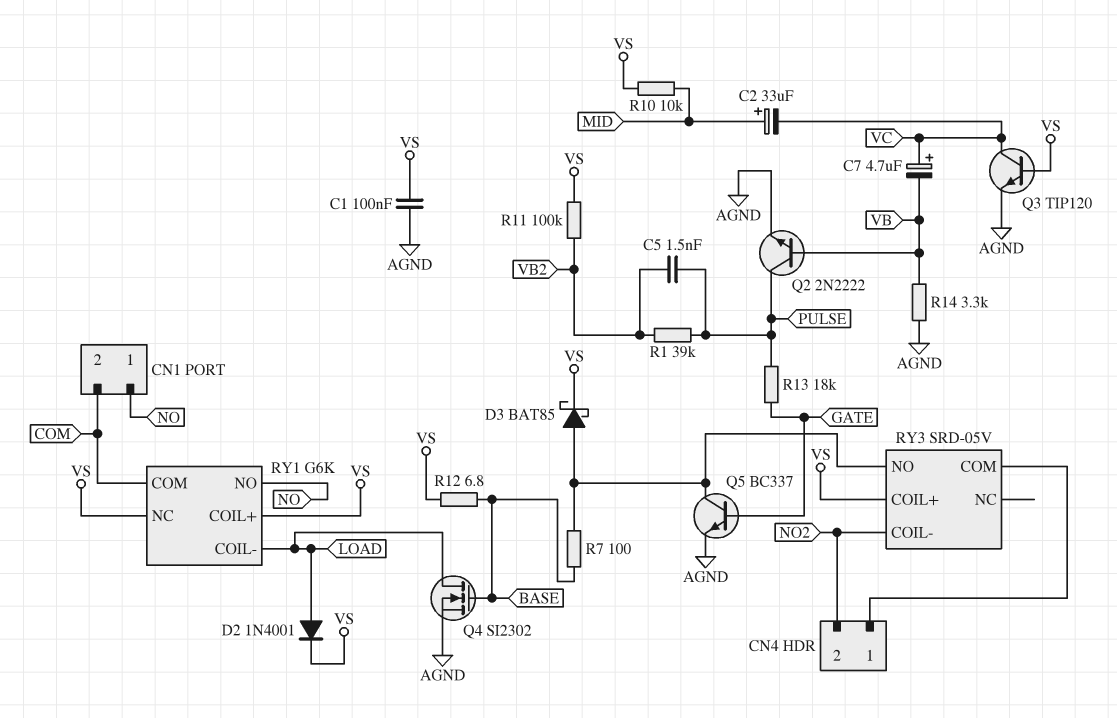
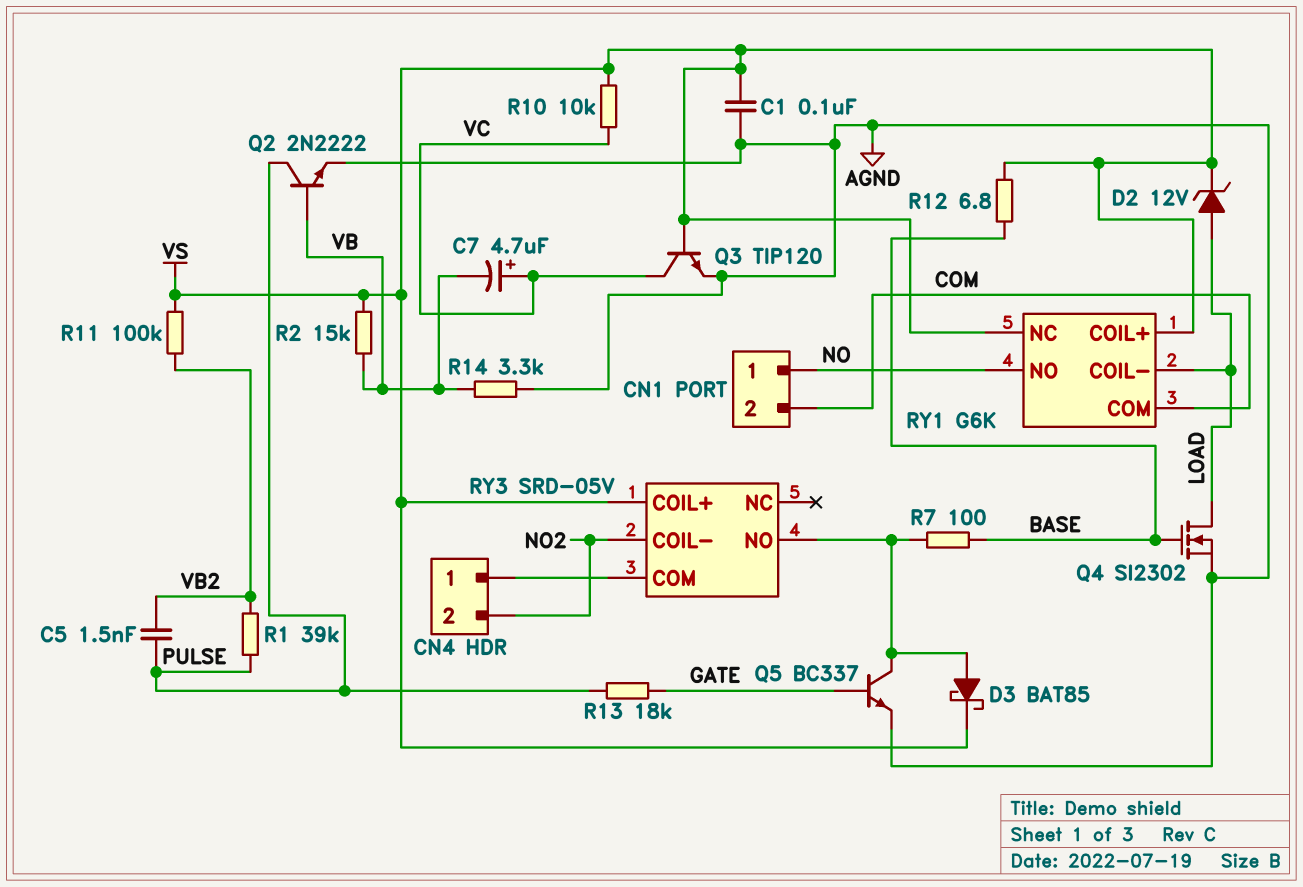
C2: 33uF (plus MID, minus VC) -> none
D2: diode 1N4001 (A LOAD, K VS) -> zener 12V (A LOAD, K VS)
R2: none -> 15k (VB, VS)
R10: 10k (MID, VS) -> 10k (VC, VS)

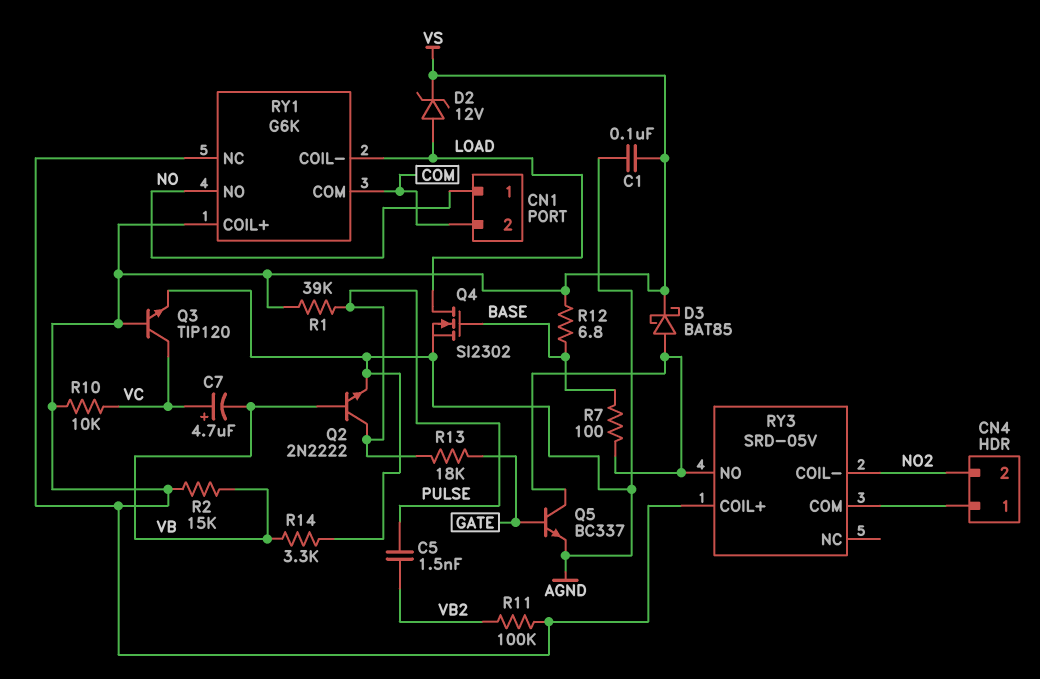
R1: 39k (PULSE, VB2) -> 39k (PULSE, VS)

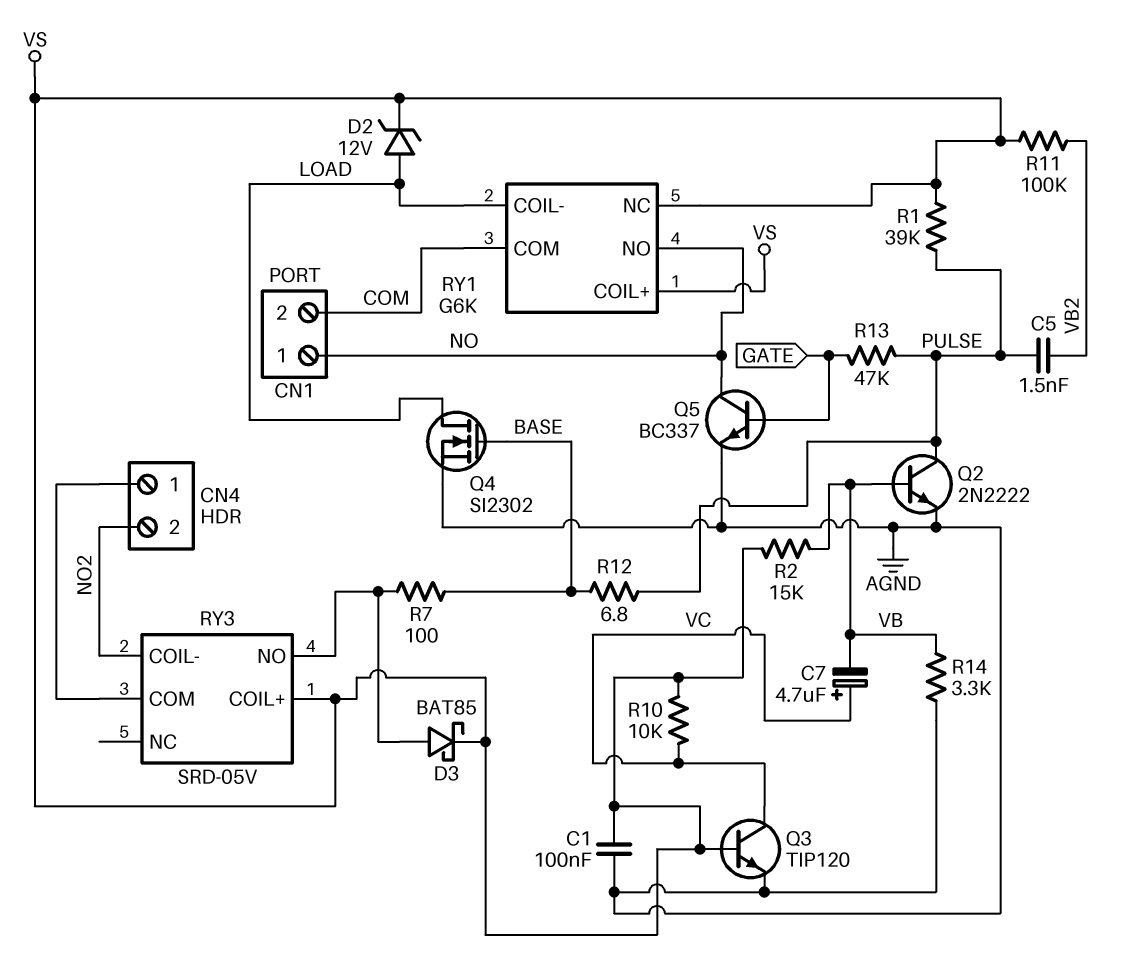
Q5: NPN BC337 (B GATE, C RY3/NO, E AGND) -> NPN BC337 (B GATE, C NO, E AGND)
R12: 6.8 (BASE, VS) -> 6.8 (BASE, PULSE)
R13: 18k (GATE, PULSE) -> 47k (GATE, PULSE)

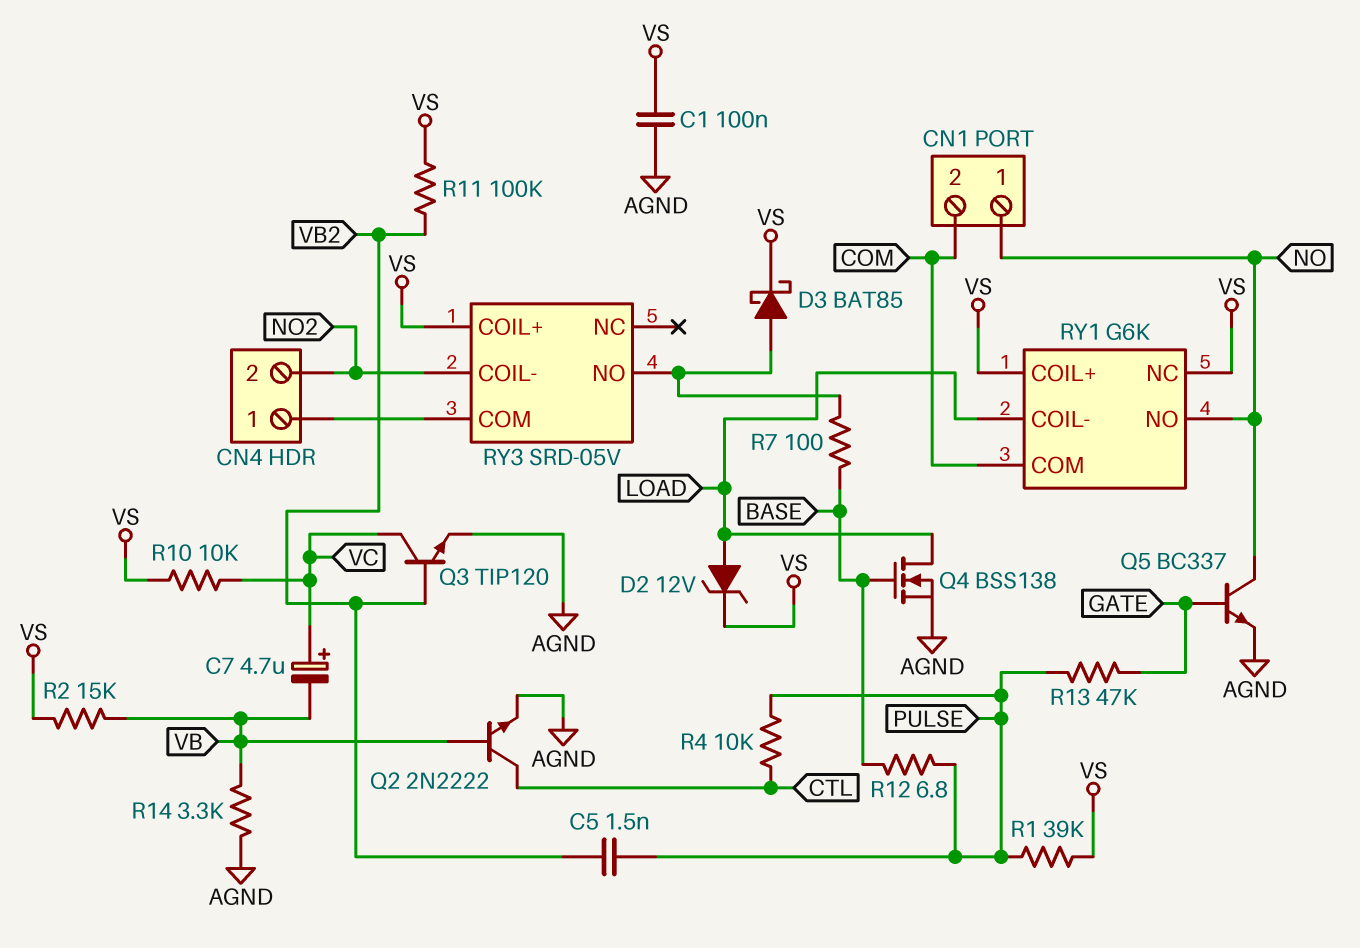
Q2: NPN 2N2222 (B VB, C PULSE, E AGND) -> NPN 2N2222 (B VB, C CTL, E AGND)
Q3: NPN TIP120 (B VS, C VC, E AGND) -> NPN TIP120 (B VB2, C VC, E AGND)
Q4: NMOS SI2302 (G BASE, D LOAD, S AGND) -> NMOS BSS138 (G BASE, D LOAD, S AGND)
R4: none -> 10k (CTL, PULSE)

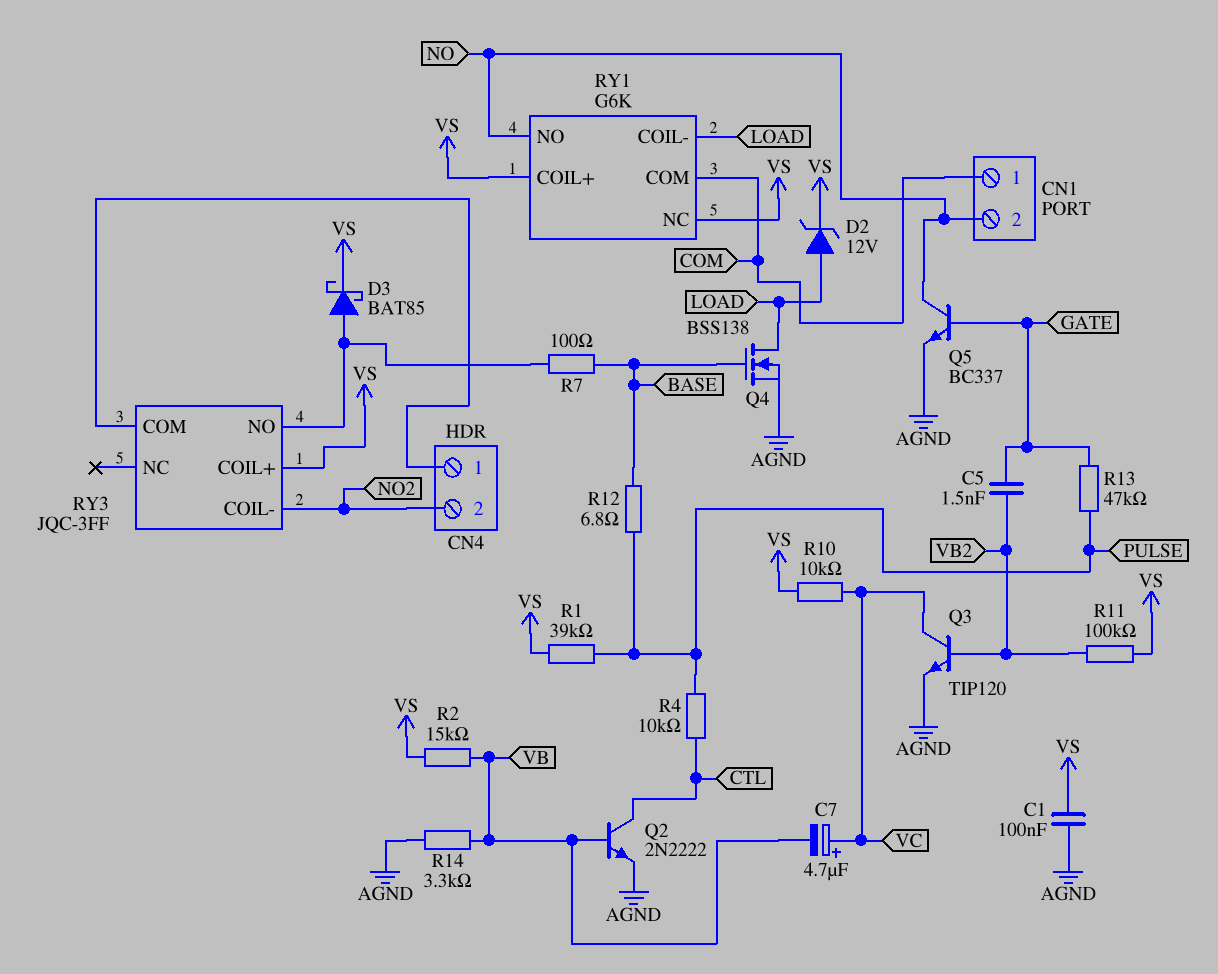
C5: 1.5nF (PULSE, VB2) -> 1.5nF (GATE, VB2)
CN1 pin 1: NO -> COM
CN1 pin 2: COM -> NO
RY3: SRD-05V -> JQC-3FF

